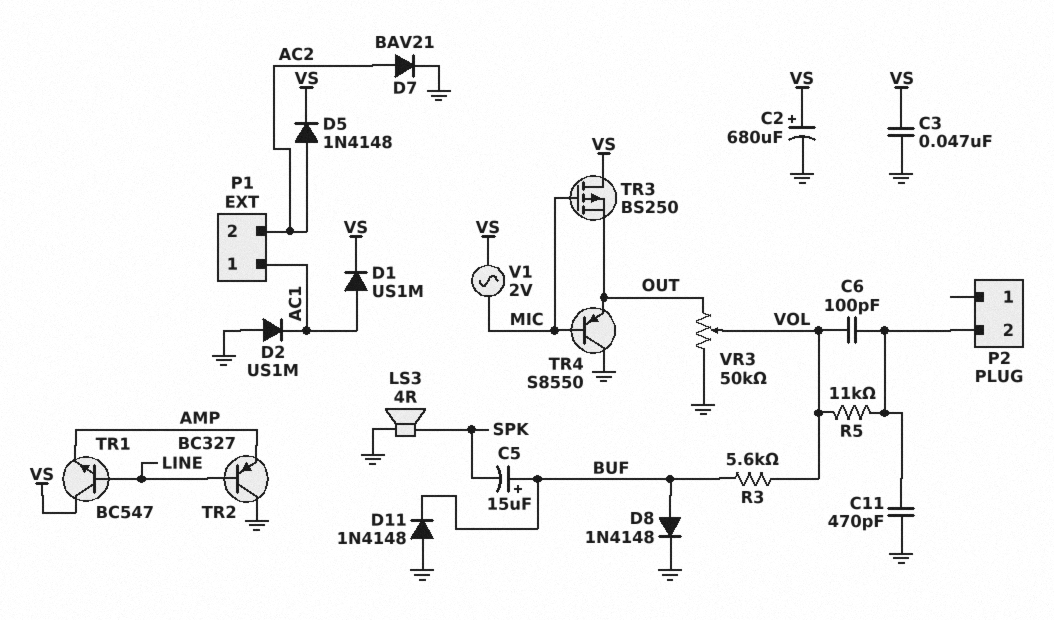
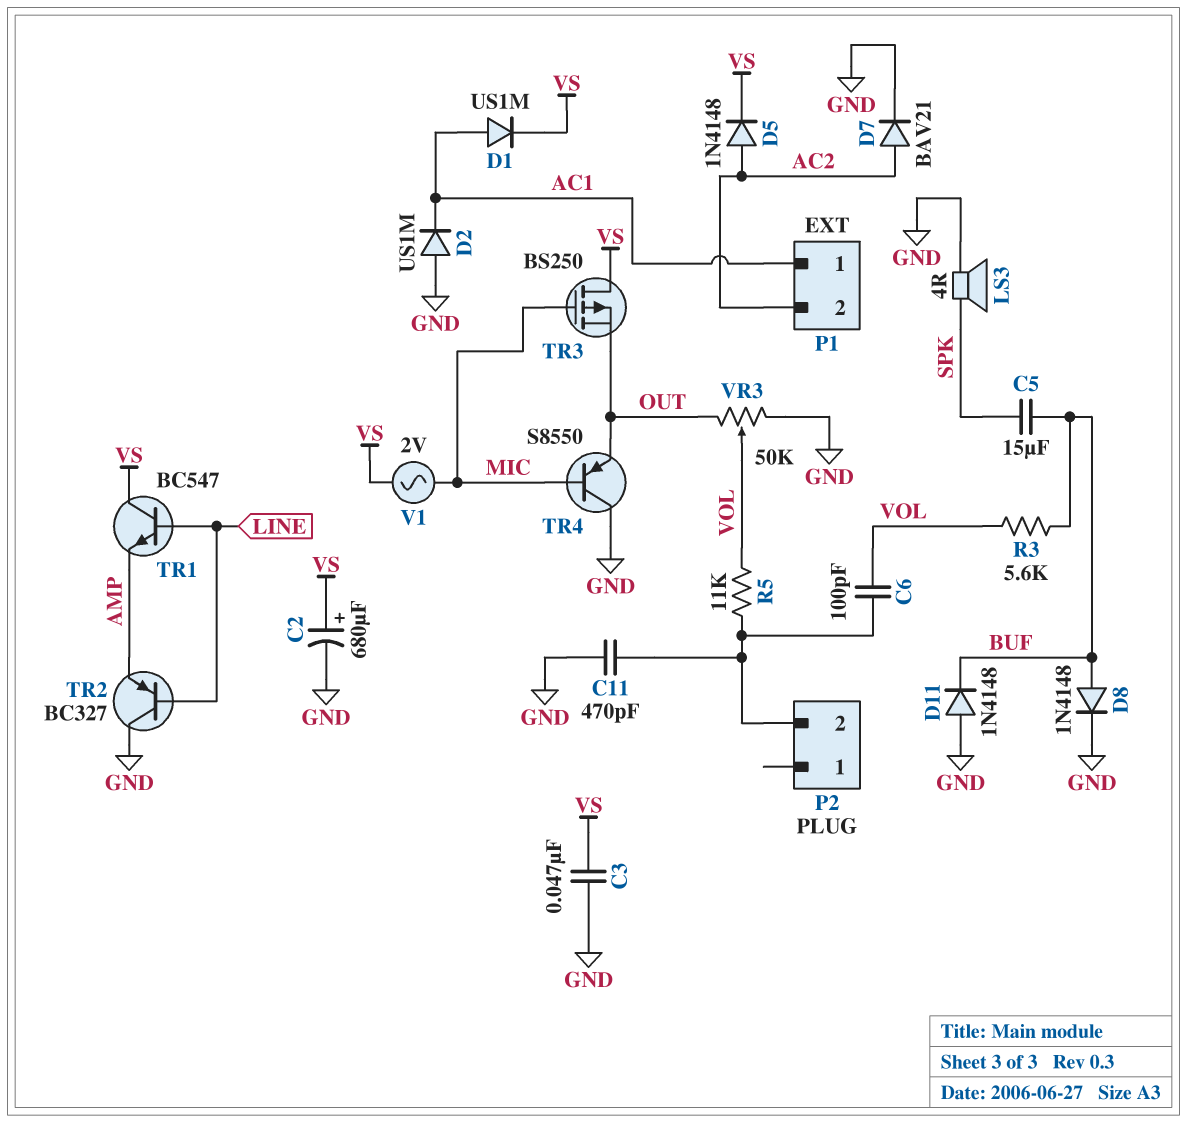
C5: 15uF (plus BUF, minus SPK) -> 15uF (BUF, SPK)

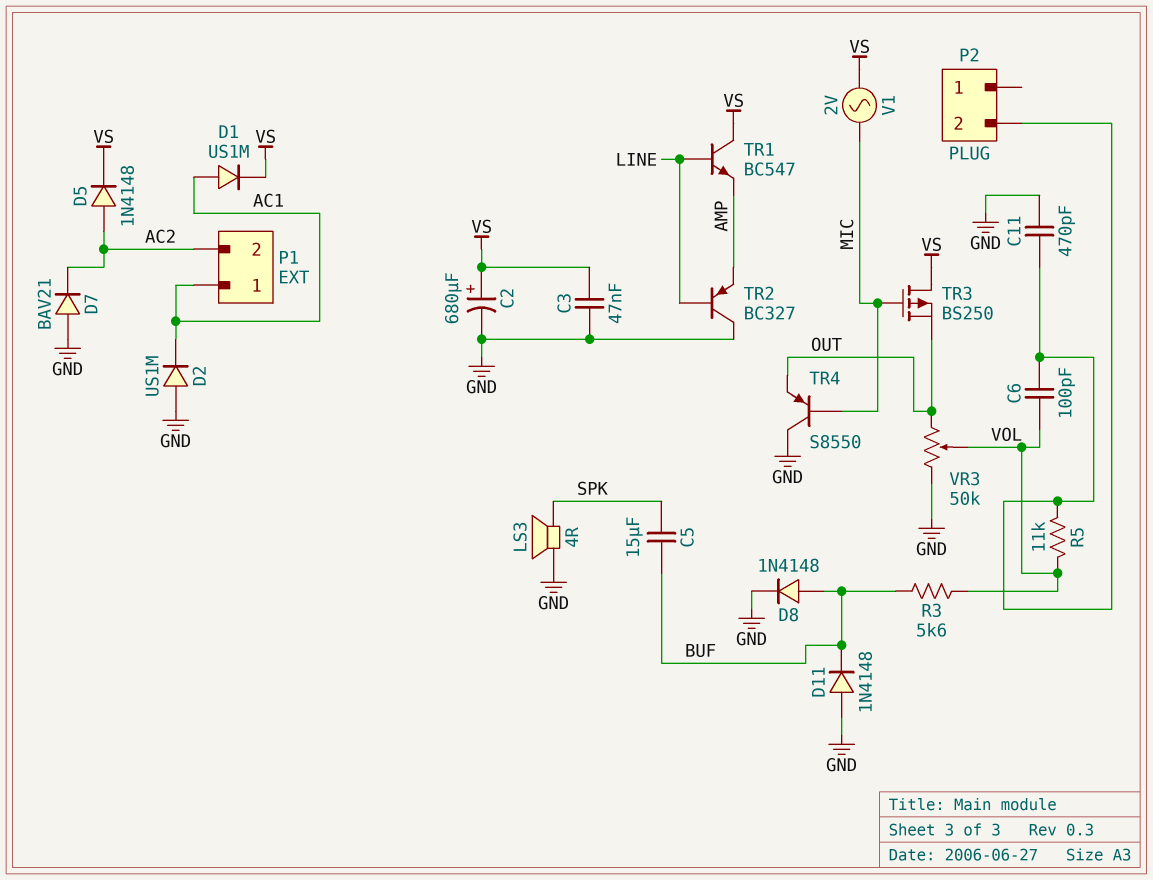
D7: diode BAV21 (A AC2, K GND) -> diode BAV21 (A GND, K AC2)

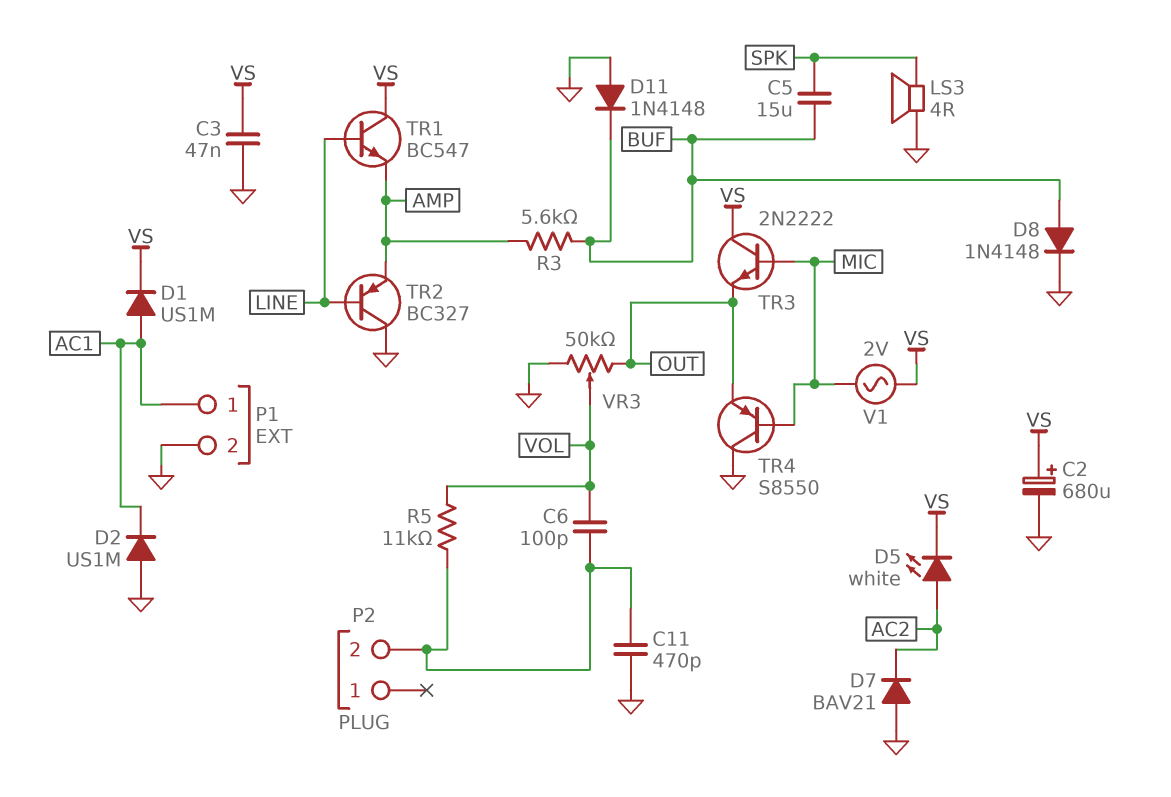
D5: diode 1N4148 (A AC2, K VS) -> LED white (A AC2, K VS)
P1 pin 2: AC2 -> GND
R3: 5.6k (BUF, VOL) -> 5.6k (AMP, BUF)
TR3: PMOS BS250 (G MIC, D VS, S OUT) -> NPN 2N2222 (B MIC, C VS, E OUT)

